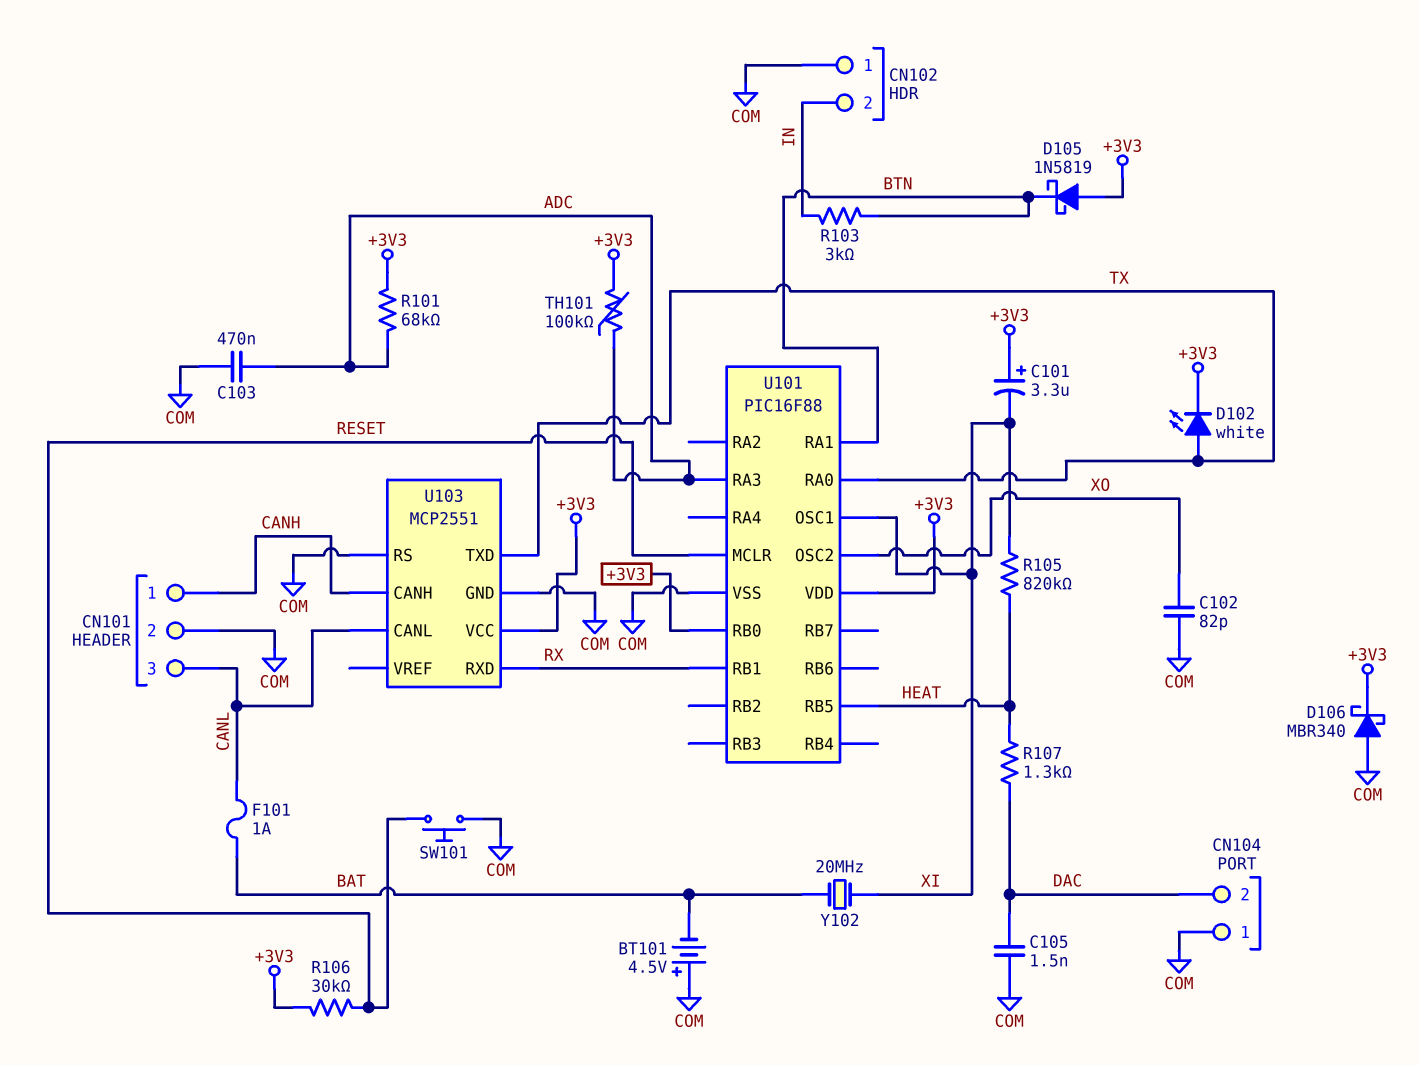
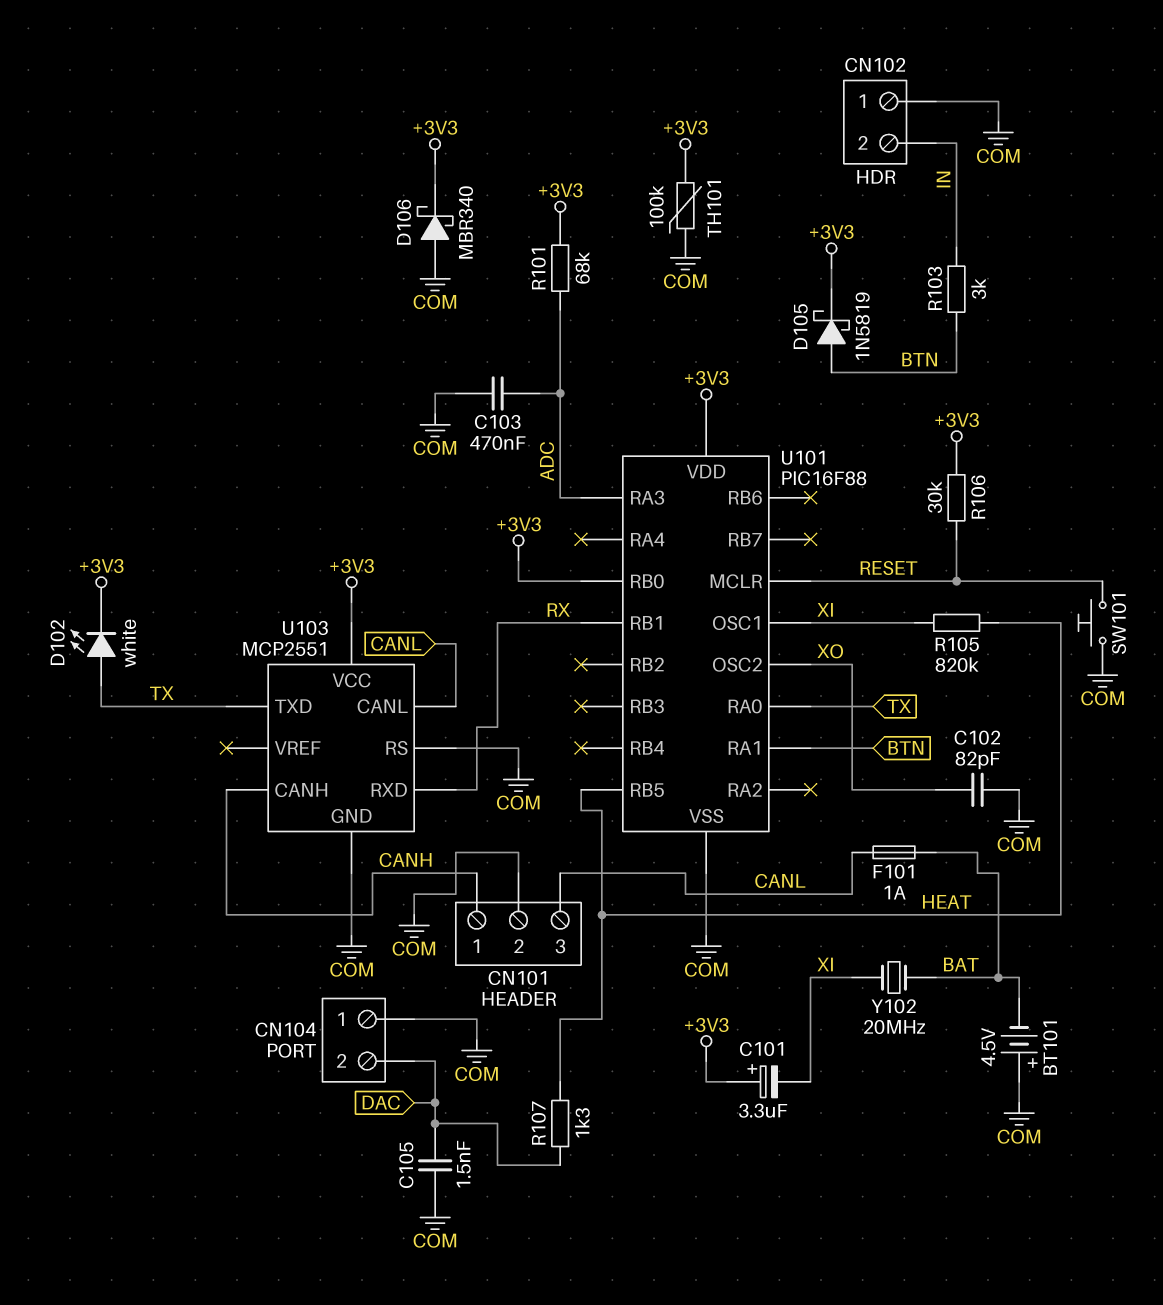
D105: schottky 1N5819 (A +3V3, K BTN) -> schottky 1N5819 (A BTN, K +3V3)
TH101: 100k (+3V3, ADC) -> 100k (+3V3, COM)

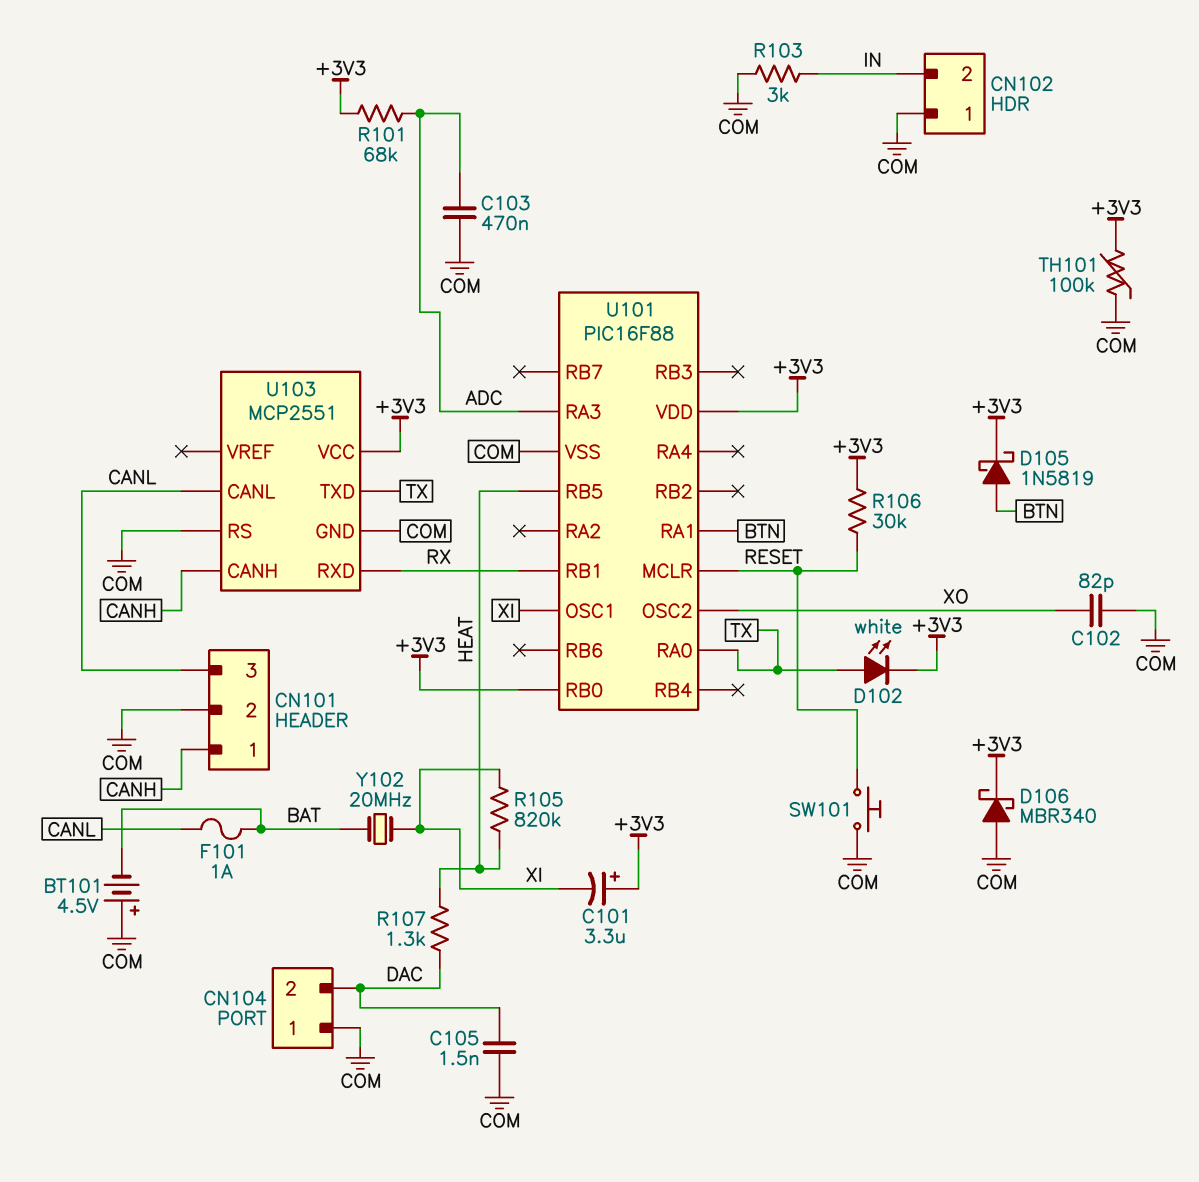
R103: 3k (BTN, IN) -> 3k (COM, IN)

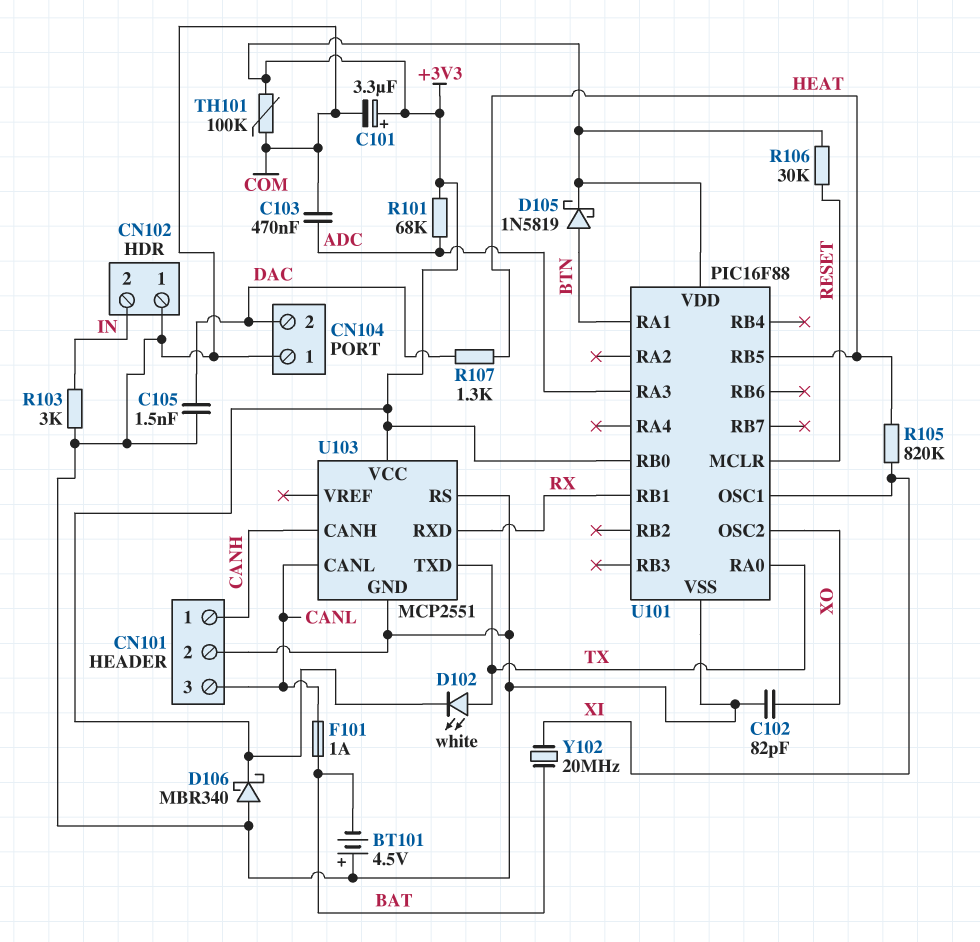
C101: 3.3uF (plus +3V3, minus XI) -> 3.3uF (plus +3V3, minus COM)
SW101: button (COM, RESET) -> none

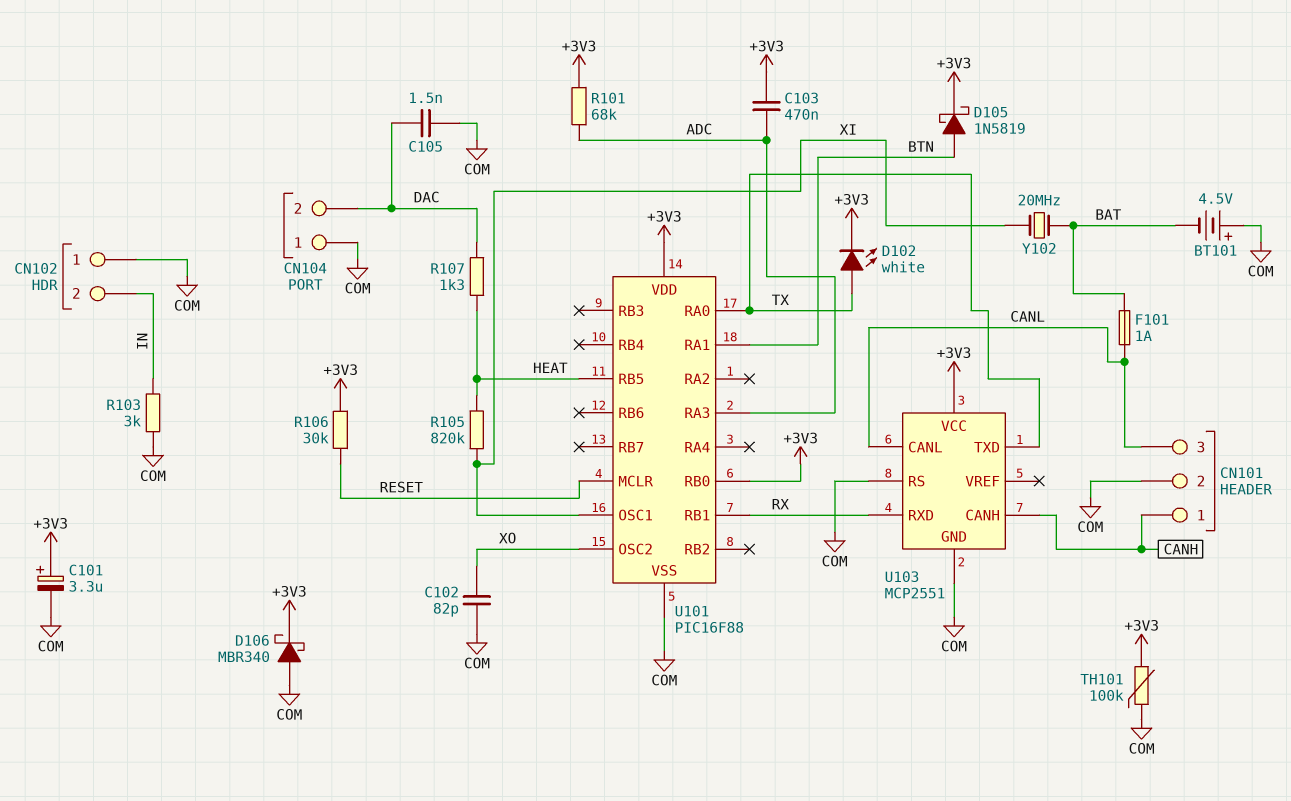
C103: 470nF (ADC, COM) -> 470nF (+3V3, ADC)

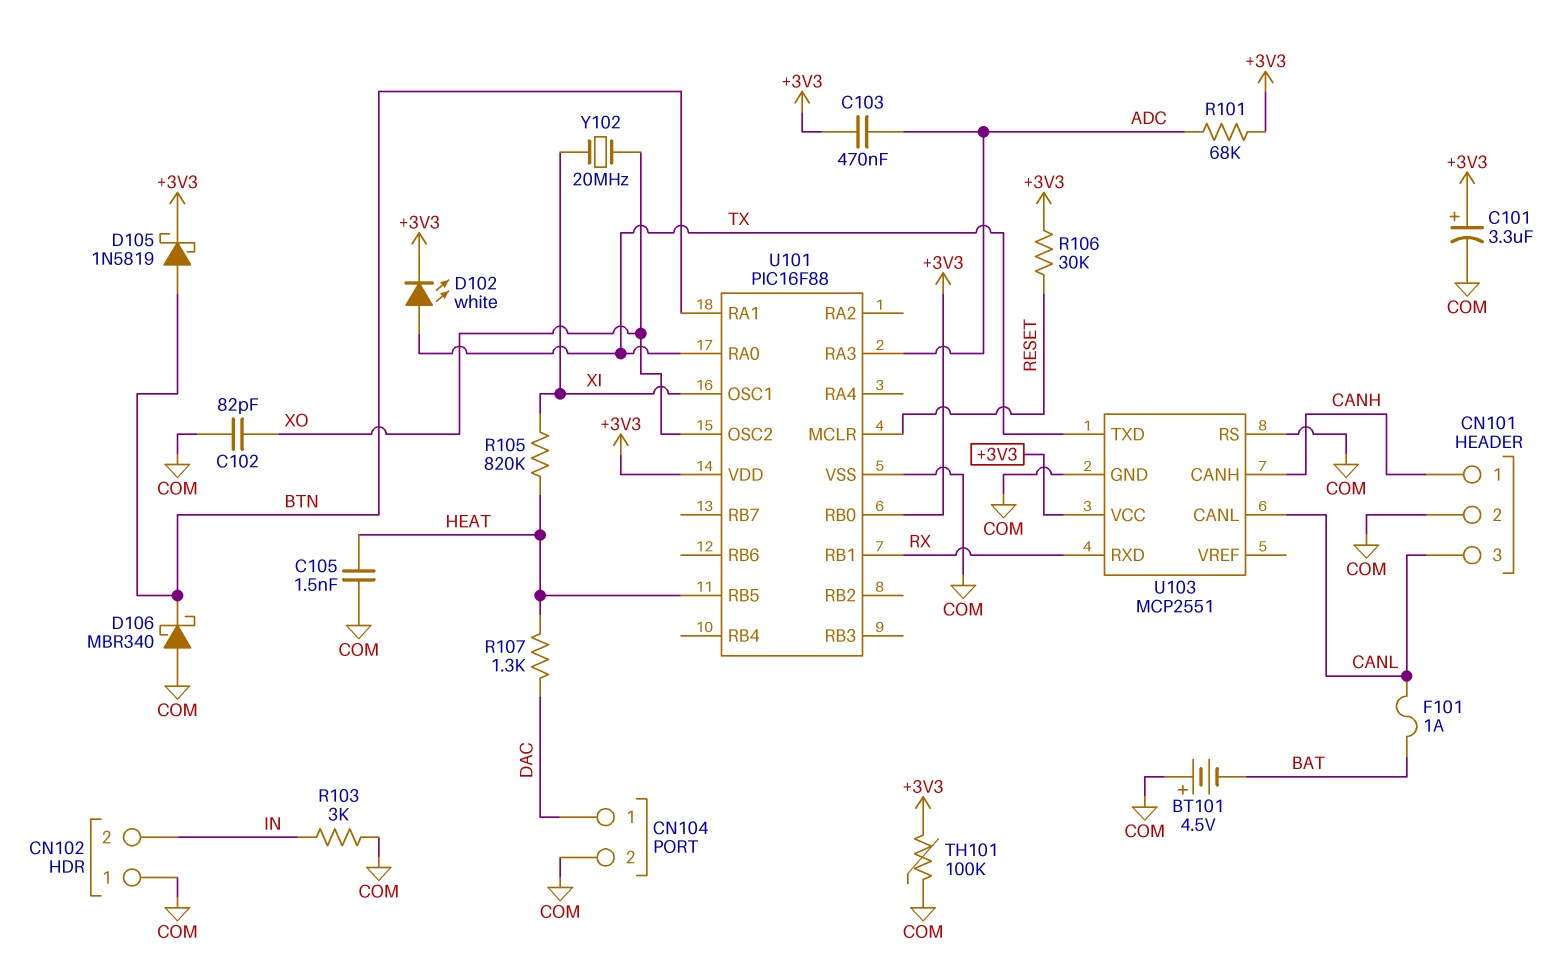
C105: 1.5nF (COM, DAC) -> 1.5nF (COM, HEAT)
CN104 pin 1: COM -> DAC
CN104 pin 2: DAC -> COM
D106: schottky MBR340 (A COM, K +3V3) -> schottky MBR340 (A COM, K BTN)
Y102: 20MHz (BAT, XI) -> 20MHz (XI, XO)

